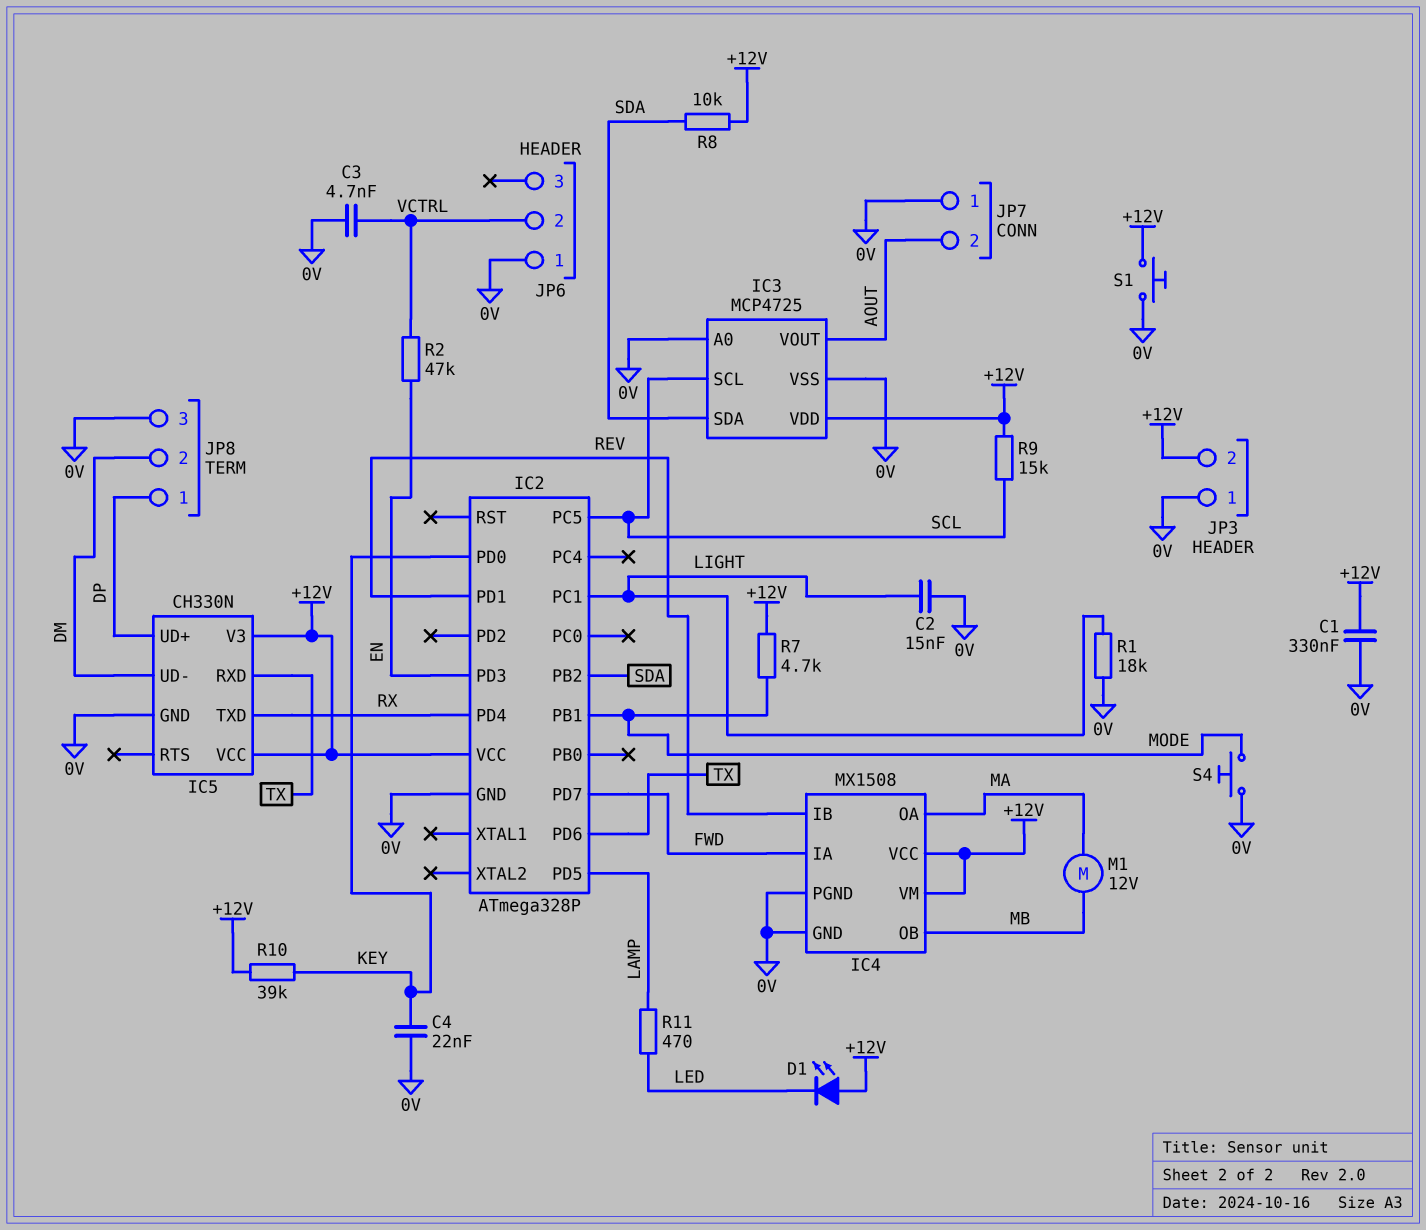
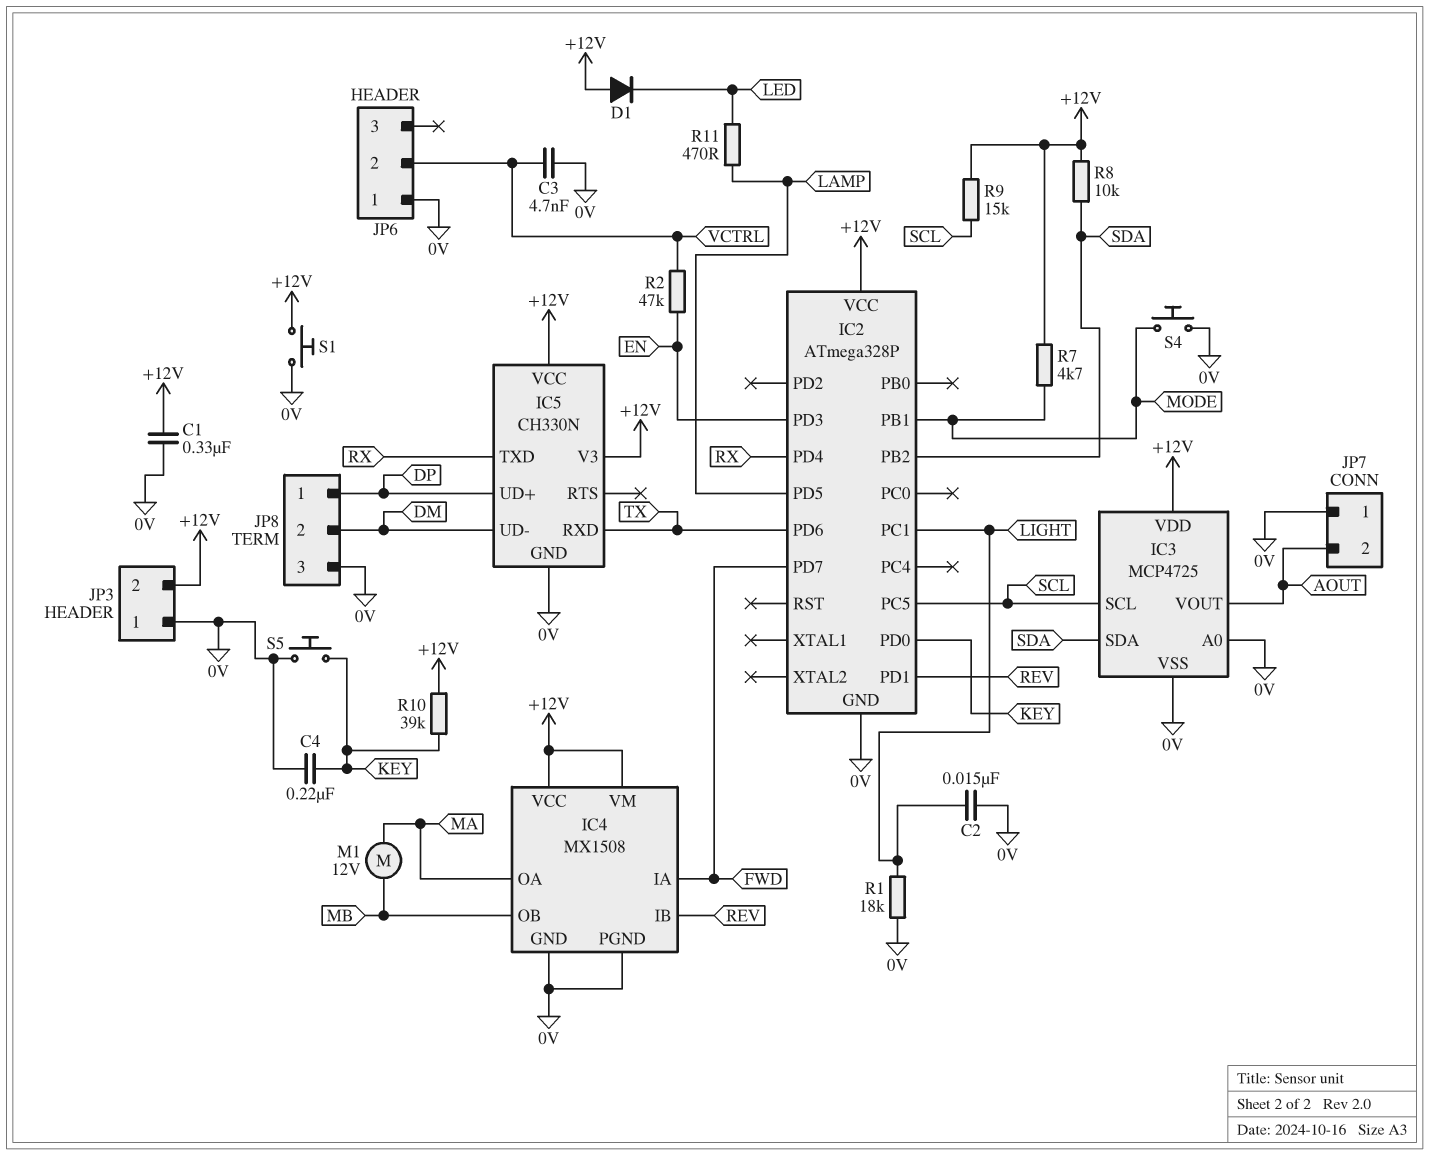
C4: 22nF (0V, KEY) -> 220nF (0V, KEY)
D1: LED (A +12V, K LED) -> diode (A +12V, K LED)
S5: none -> button (0V, KEY)

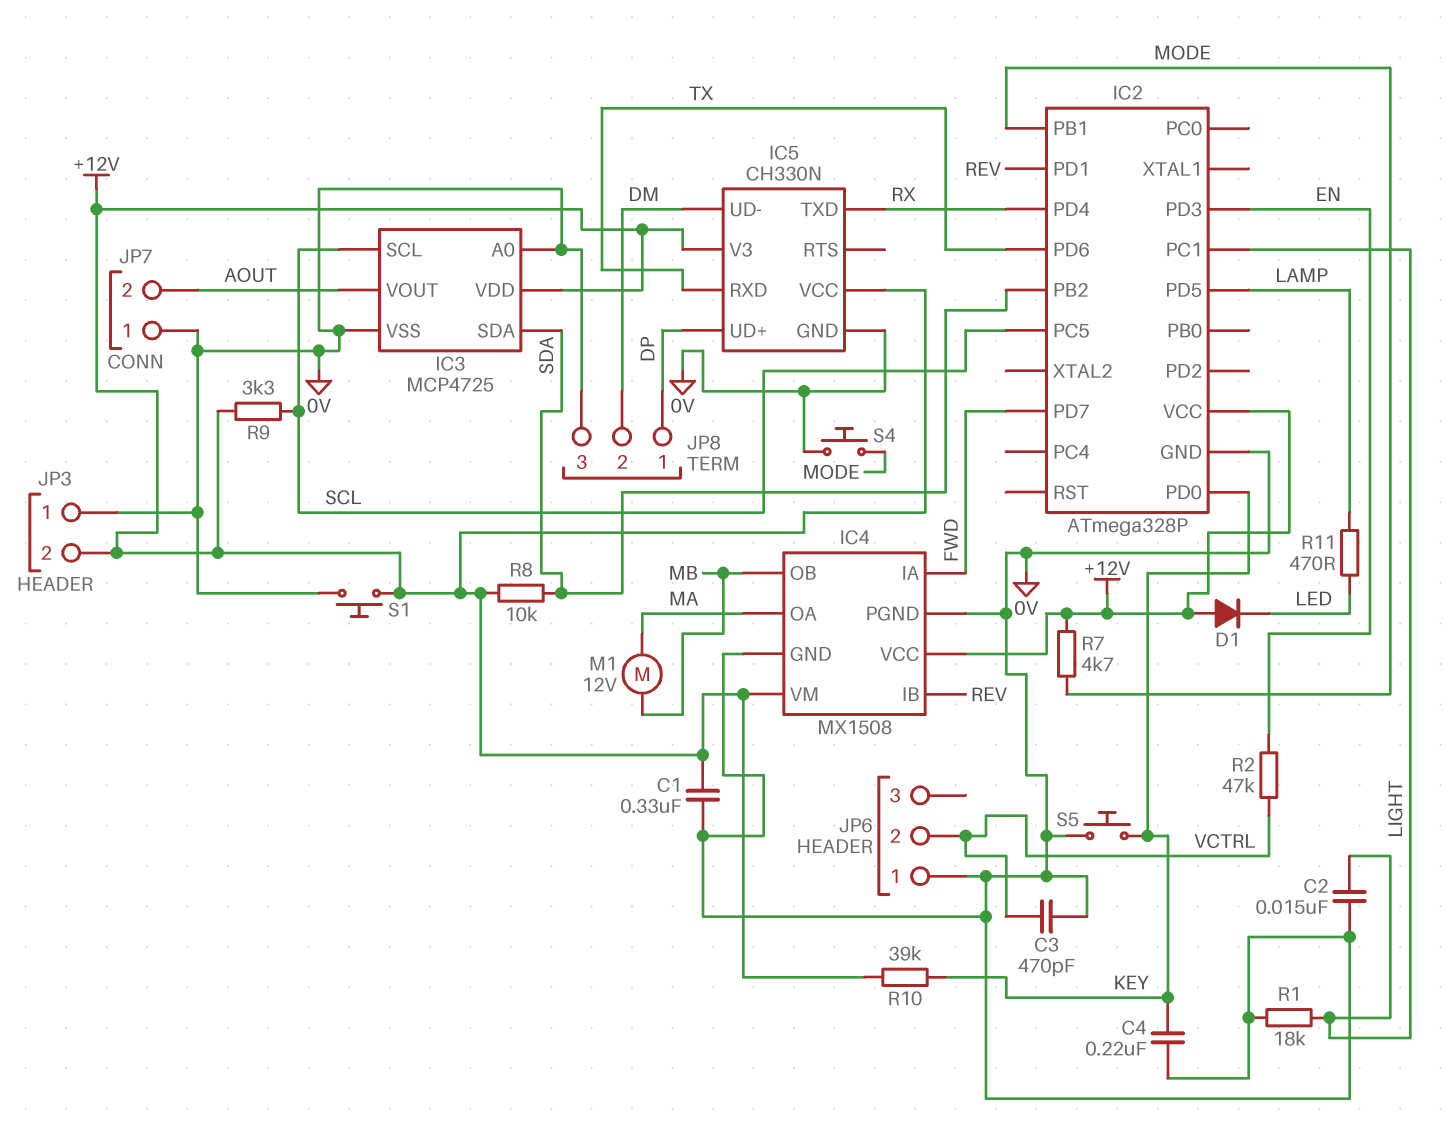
C3: 4.7nF (0V, VCTRL) -> 470pF (0V, VCTRL)
R9: 15k (+12V, SCL) -> 3.3k (+12V, SCL)

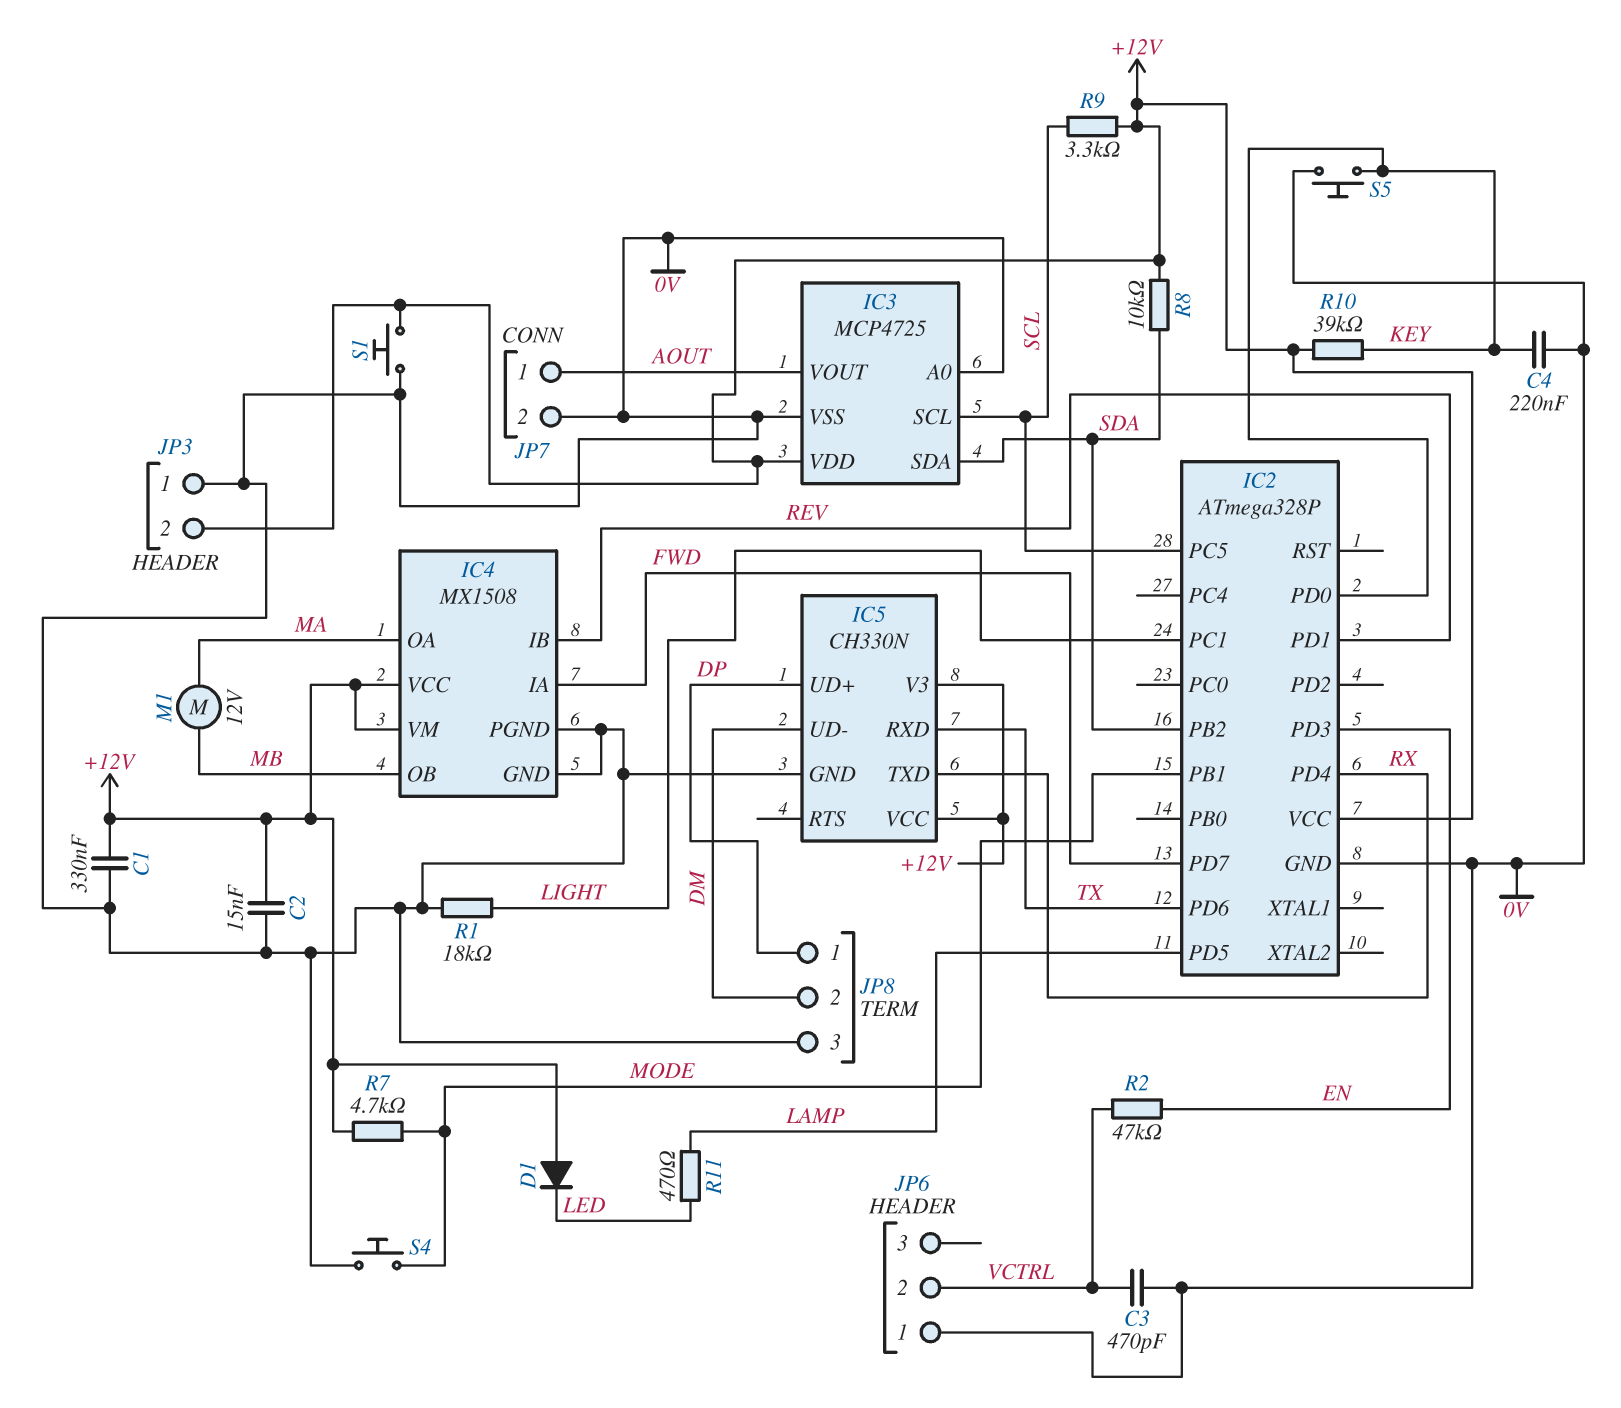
C2: 15nF (0V, LIGHT) -> 15nF (+12V, 0V)
JP7 pin 1: 0V -> AOUT
JP7 pin 2: AOUT -> 0V

